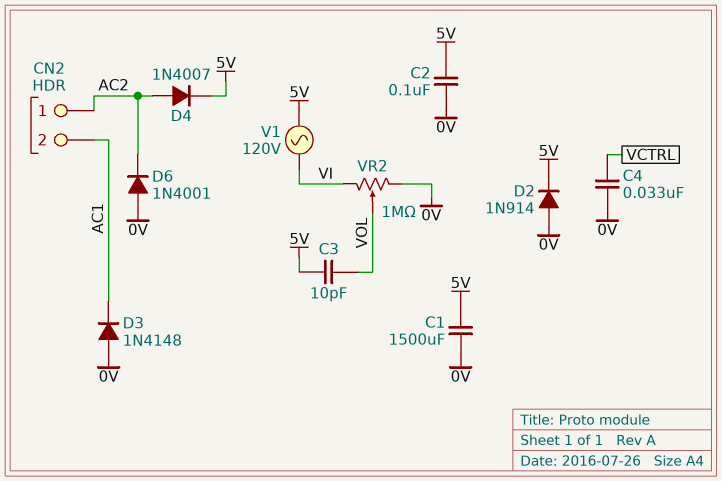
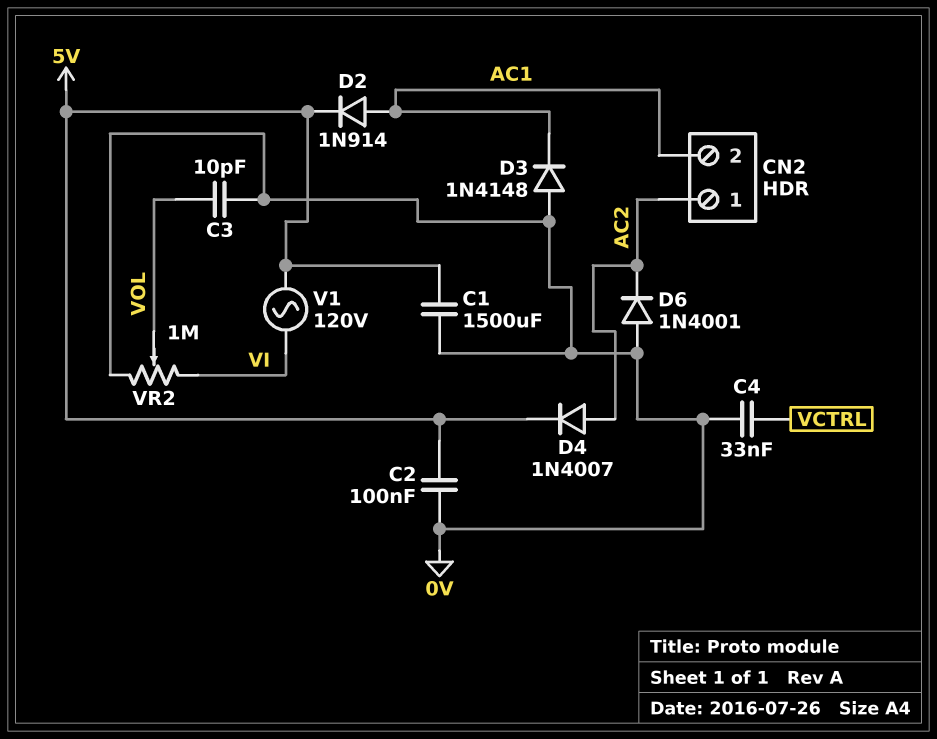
C3: 10pF (5V, VOL) -> 10pF (0V, VOL)
D2: diode 1N914 (A 0V, K 5V) -> diode 1N914 (A AC1, K 5V)

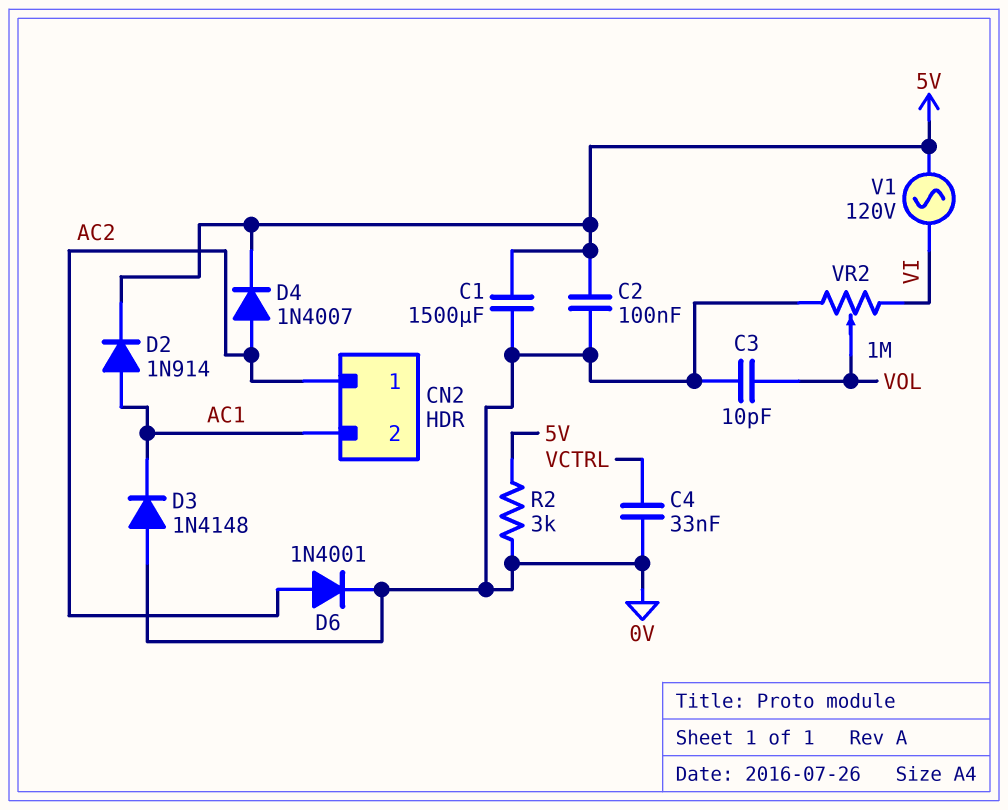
D6: diode 1N4001 (A 0V, K AC2) -> diode 1N4001 (A AC2, K 0V)
R2: none -> 3k (0V, 5V)

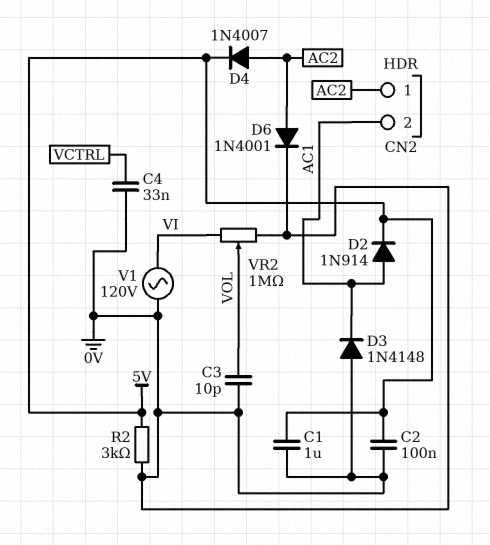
C1: 1500uF (0V, 5V) -> 1uF (0V, 5V)
V1: AC 120V (5V, VI) -> AC 120V (0V, VI)

